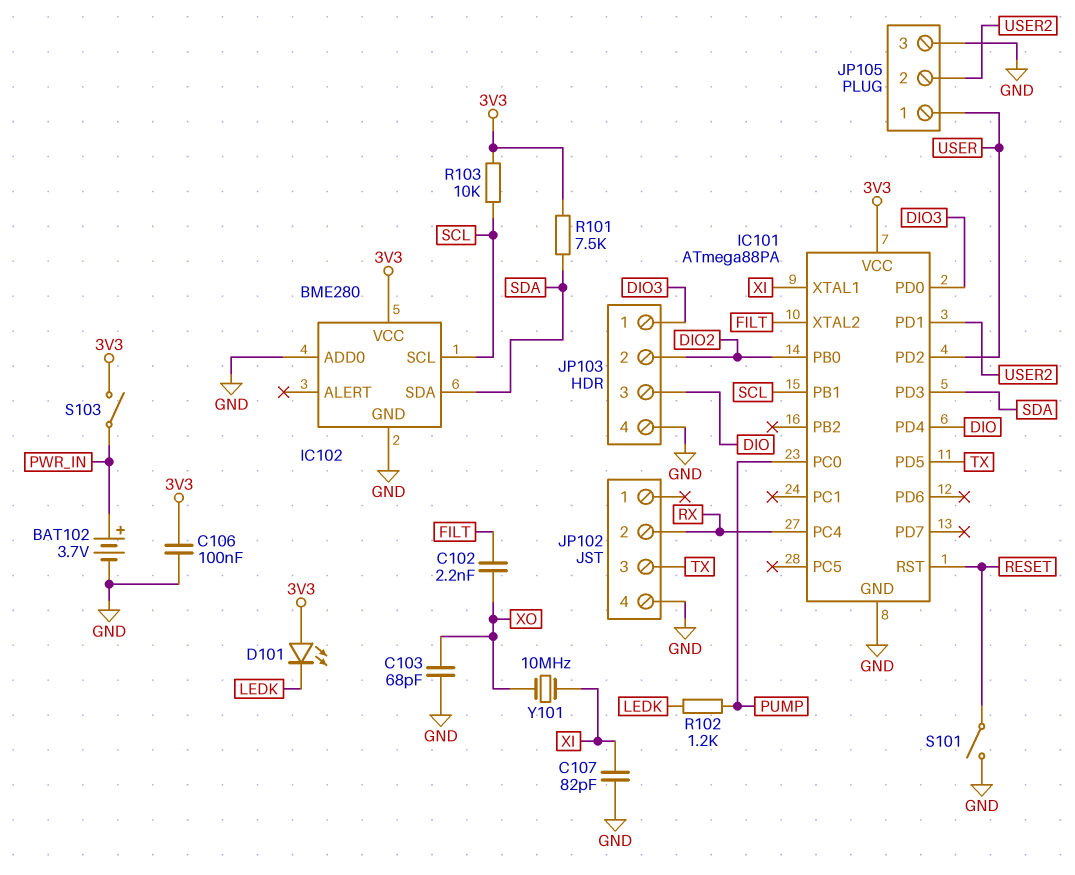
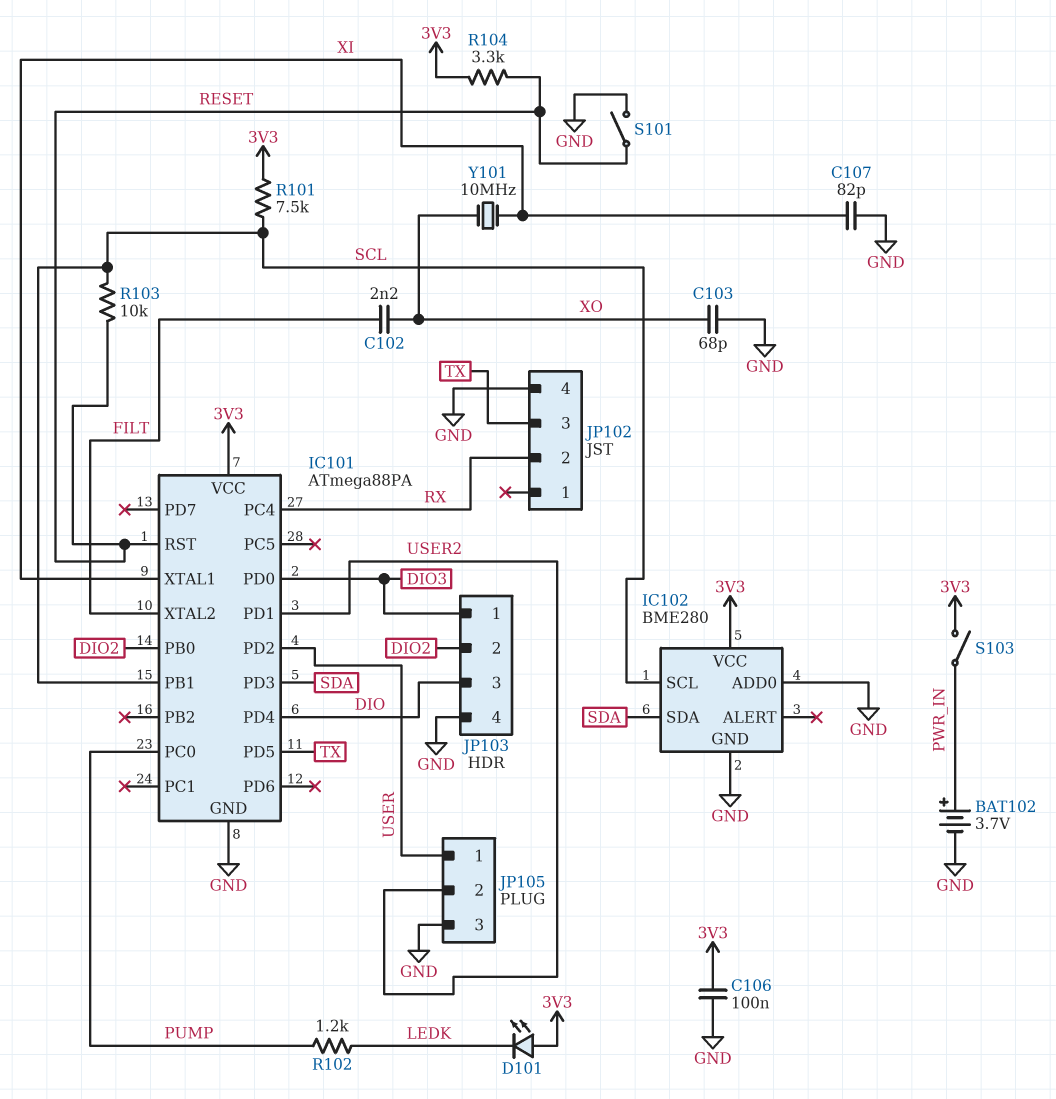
R101: 7.5k (3V3, SDA) -> 7.5k (3V3, SCL)
R103: 10k (3V3, SCL) -> 10k (RESET, SCL)
R104: none -> 3.3k (3V3, RESET)

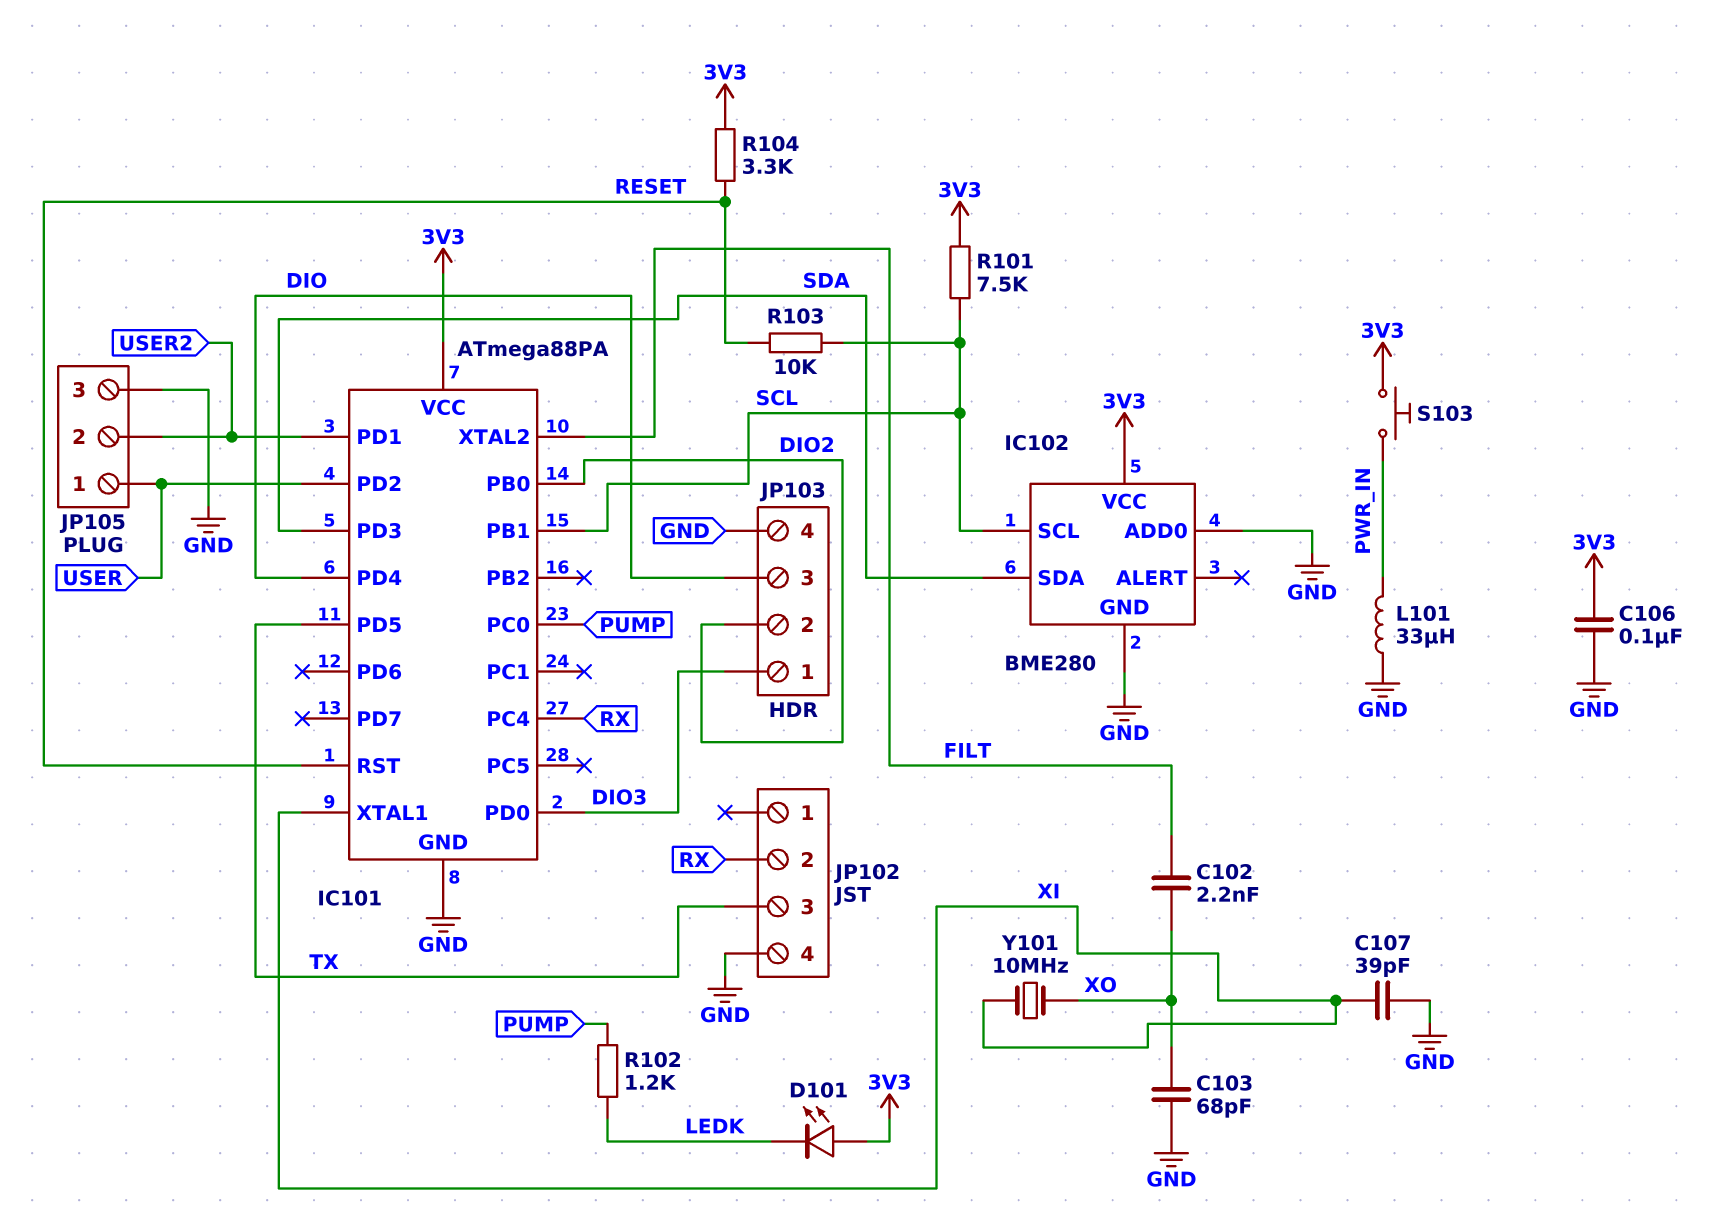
BAT102: 3.7V (plus PWR_IN, minus GND) -> none
C107: 82pF (GND, XI) -> 39pF (GND, XI)
L101: none -> 33uH (GND, PWR_IN)
S101: switch (GND, RESET) -> none
S103: switch (3V3, PWR_IN) -> button (3V3, PWR_IN)

